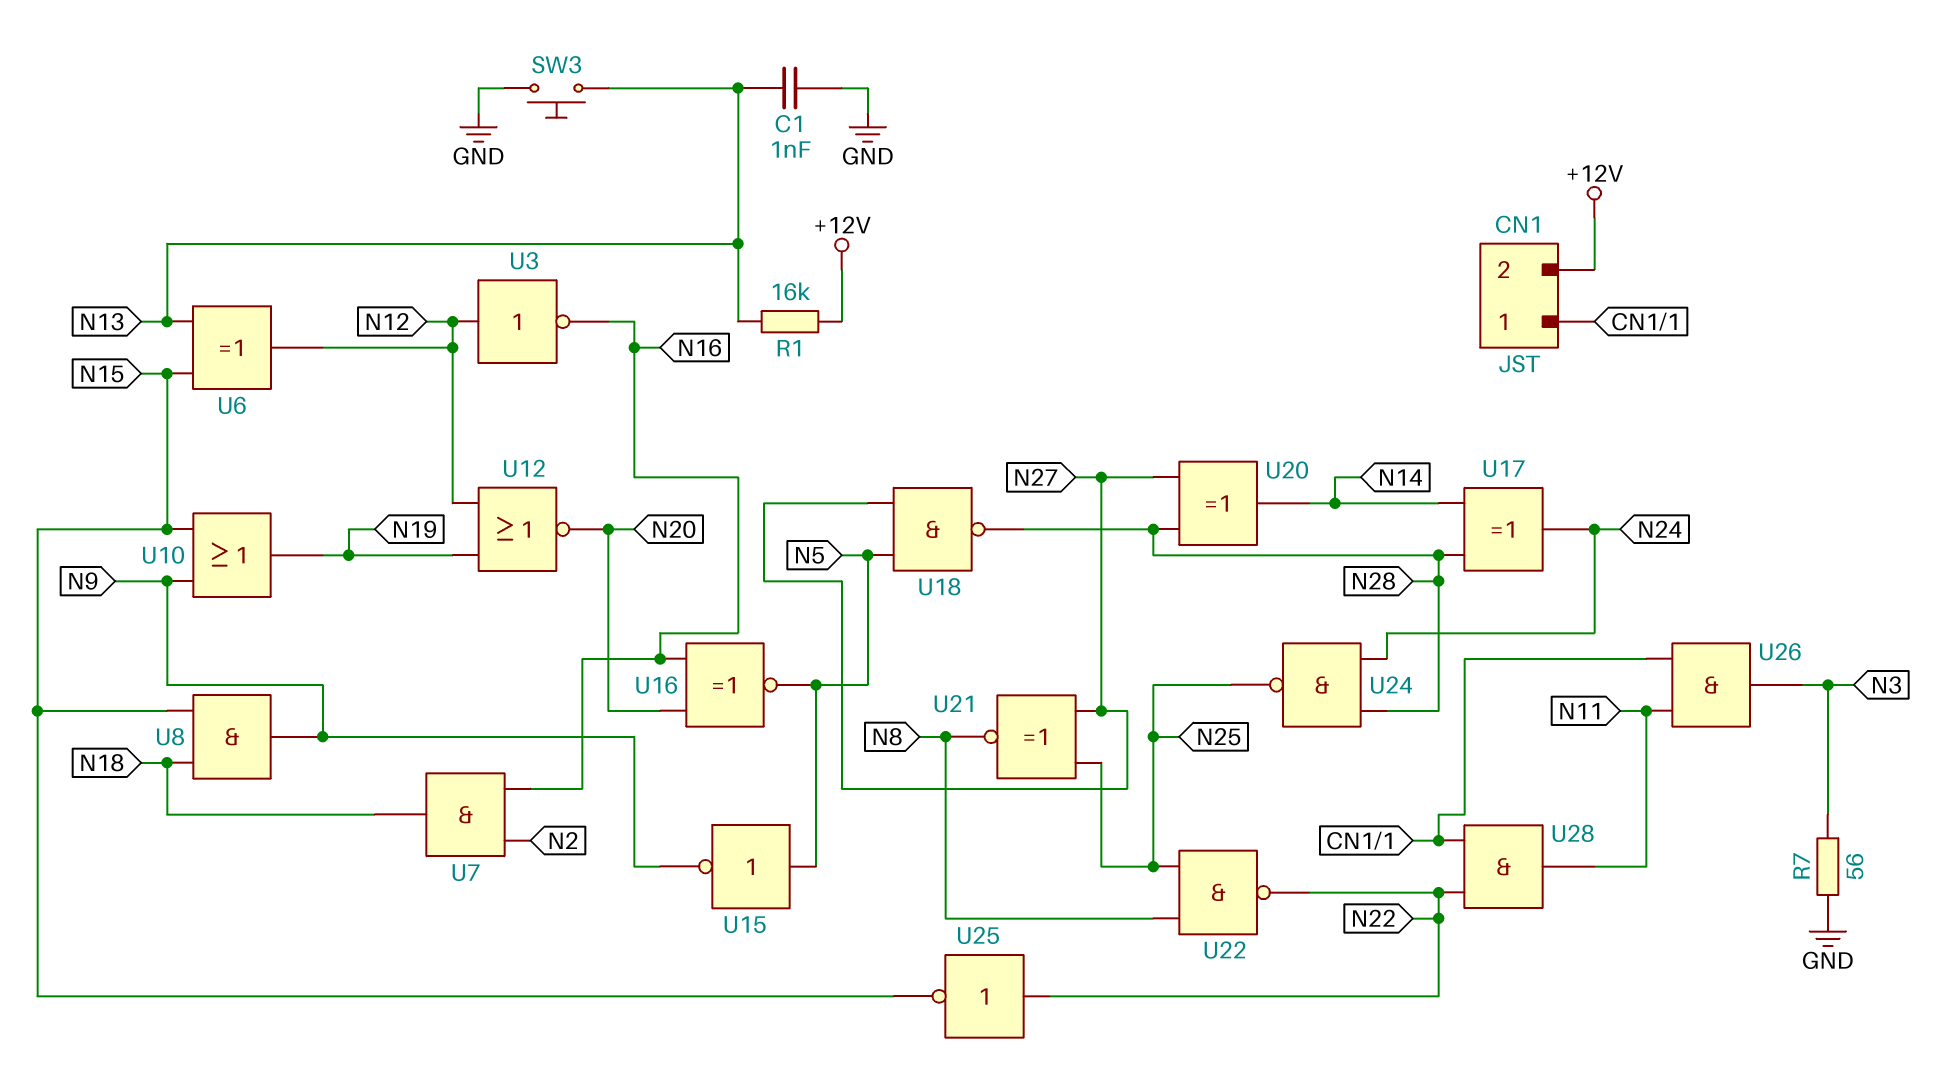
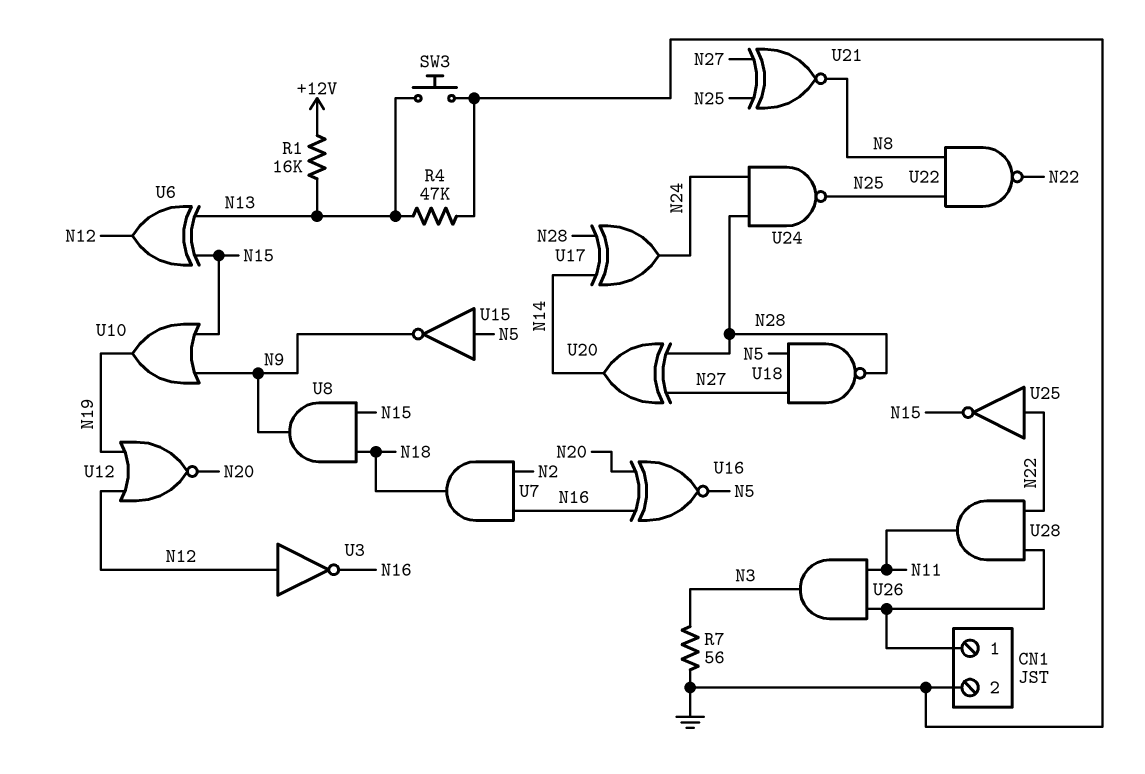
C1: 1nF (GND, N13) -> none
CN1 pin 2: +12V -> GND
R4: none -> 47k (GND, N13)

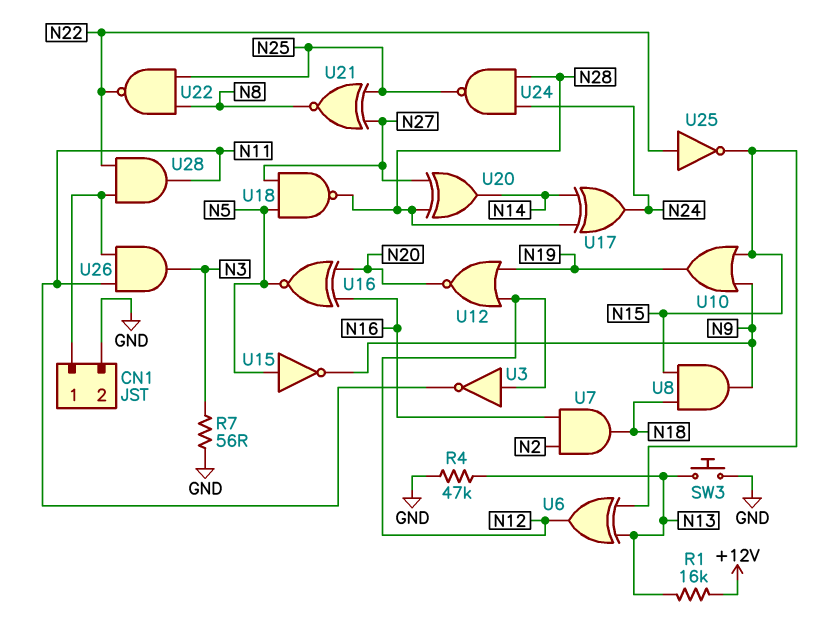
U3: NOT (in N12, out N16) -> NOT (in N12, out N11)

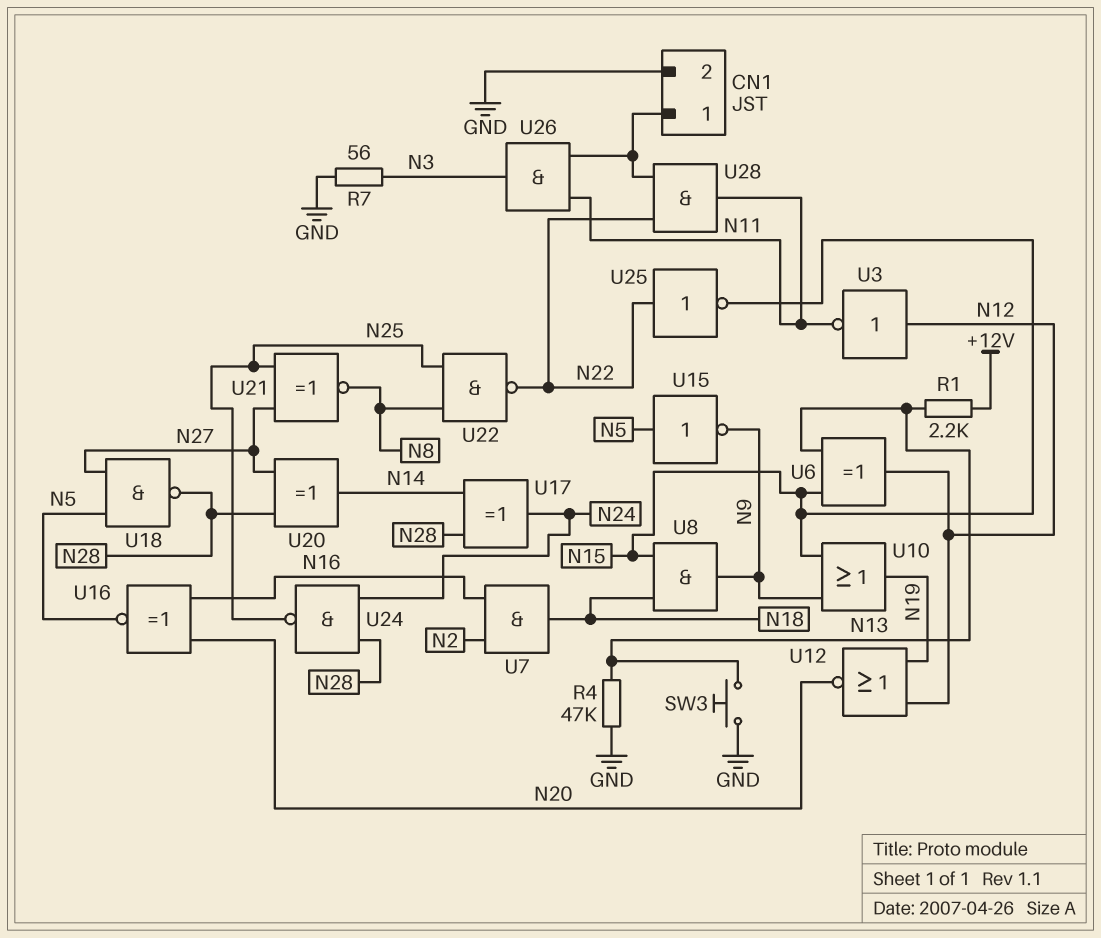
R1: 16k (+12V, N13) -> 2.2k (+12V, N13)

